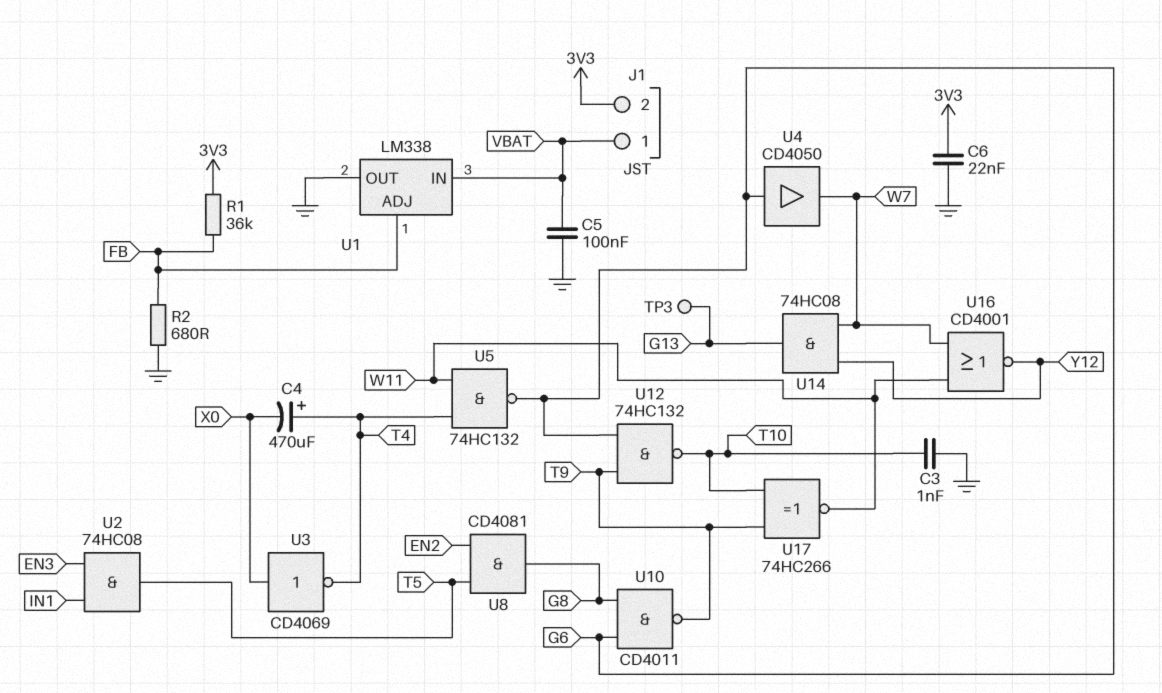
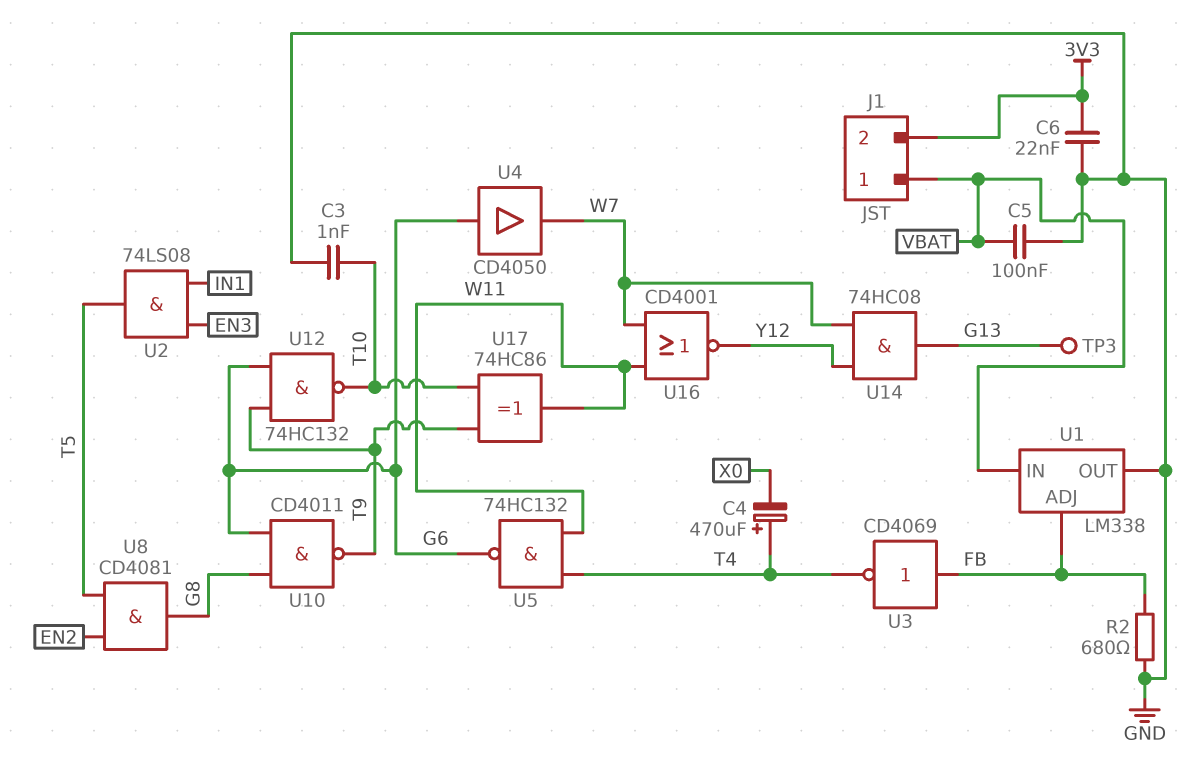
R1: 36k (3V3, FB) -> none
U2: AND 74HC08 (in EN3, in IN1, out T5) -> AND 74LS08 (in EN3, in IN1, out T5)
U3: NOT CD4069 (in X0, out T4) -> NOT CD4069 (in FB, out T4)
U17: XNOR 74HC266 (in T9, in T10, out W11) -> XOR 74HC86 (in T9, in T10, out W11)

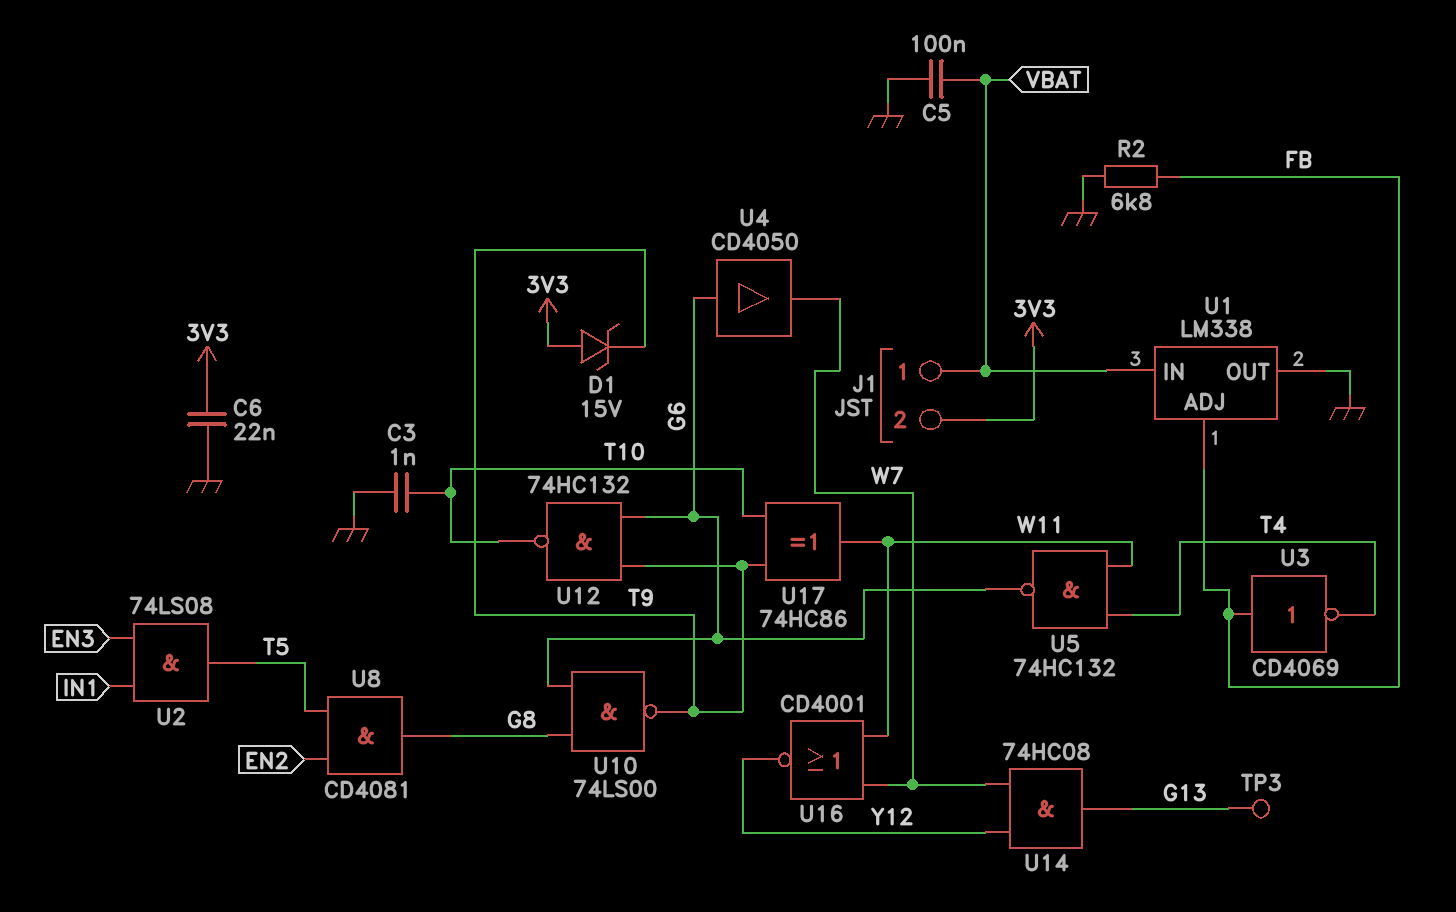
C4: 470uF (plus T4, minus X0) -> none
D1: none -> zener 15V (A 3V3, K T9)
R2: 680 (FB, GND) -> 6.8k (FB, GND)
U10: NAND CD4011 (in G6, in G8, out T9) -> NAND 74LS00 (in G6, in G8, out T9)

